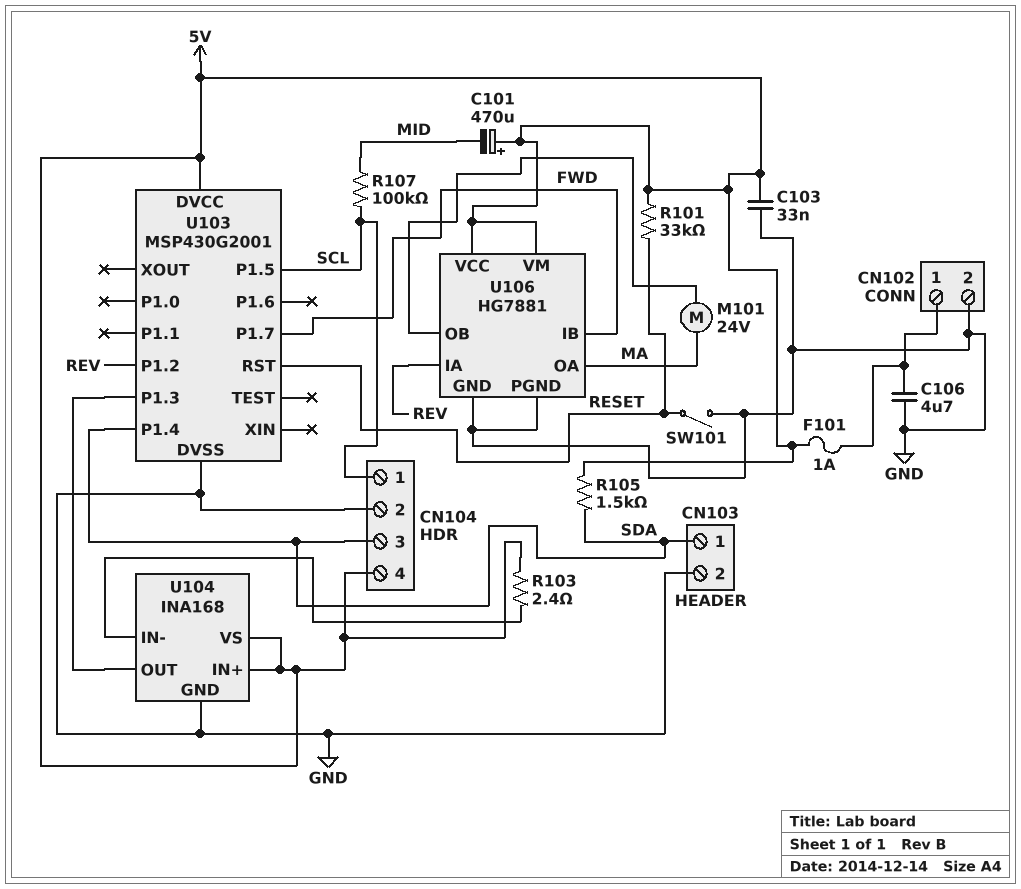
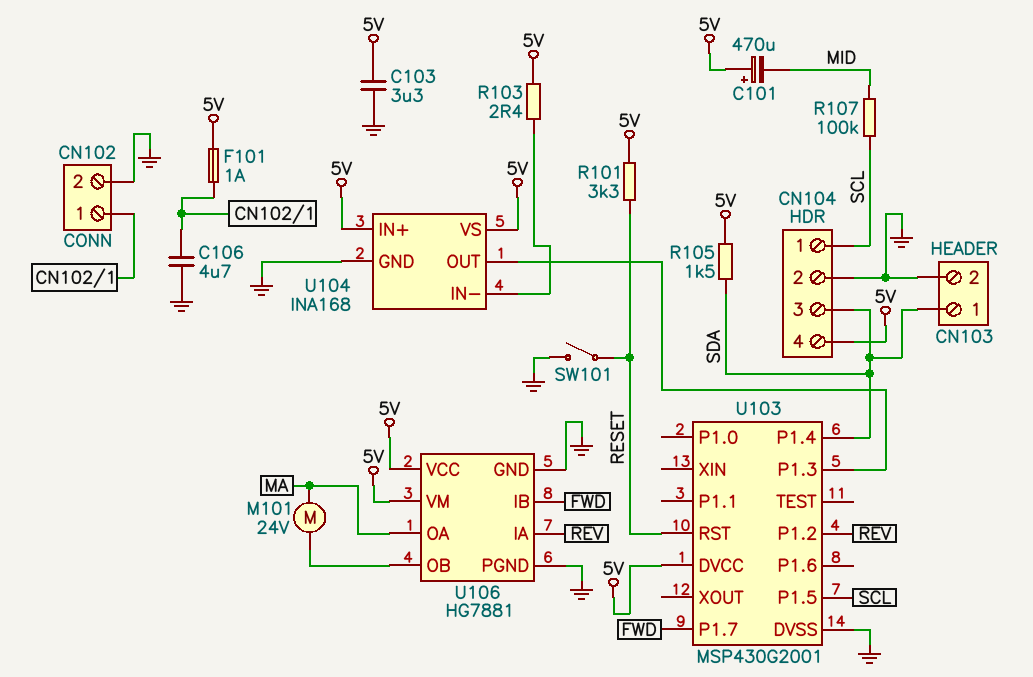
C103: 33nF (5V, GND) -> 3.3uF (5V, GND)
R101: 33k (5V, RESET) -> 3.3k (5V, RESET)

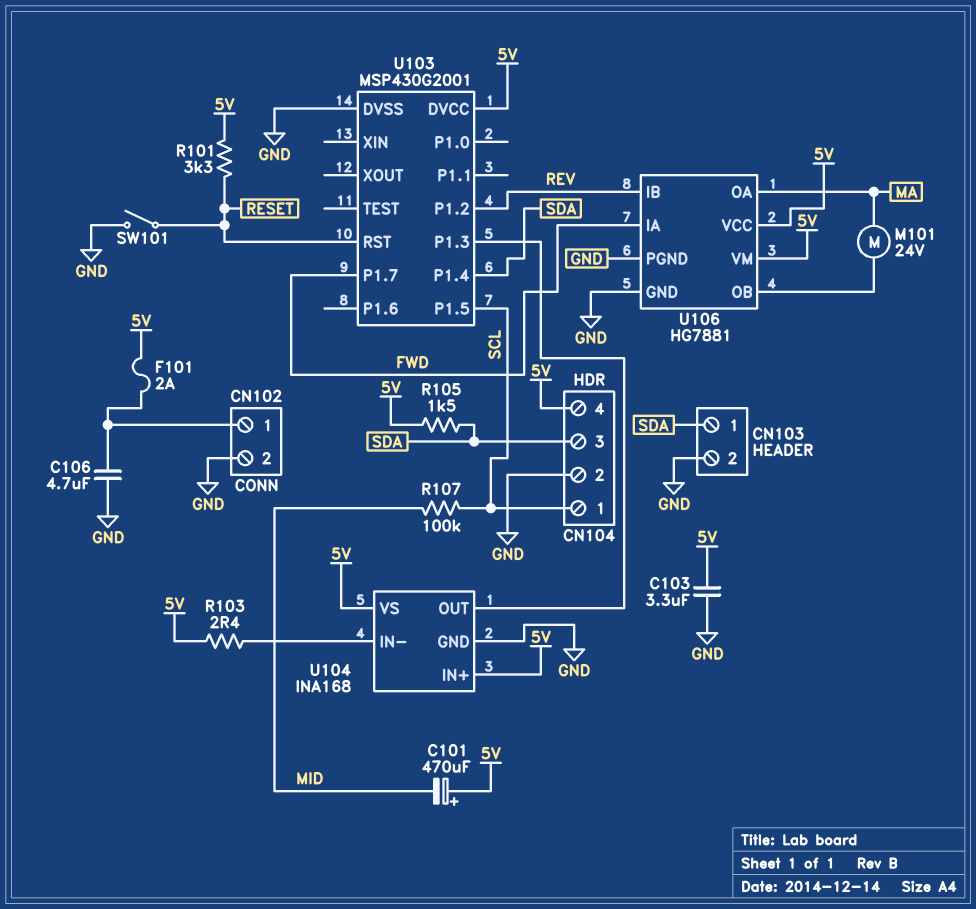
F101: 1A (5V, CN102/1) -> 2A (5V, CN102/1)
U106 pin IA: REV -> FWD
U106 pin IB: FWD -> REV

